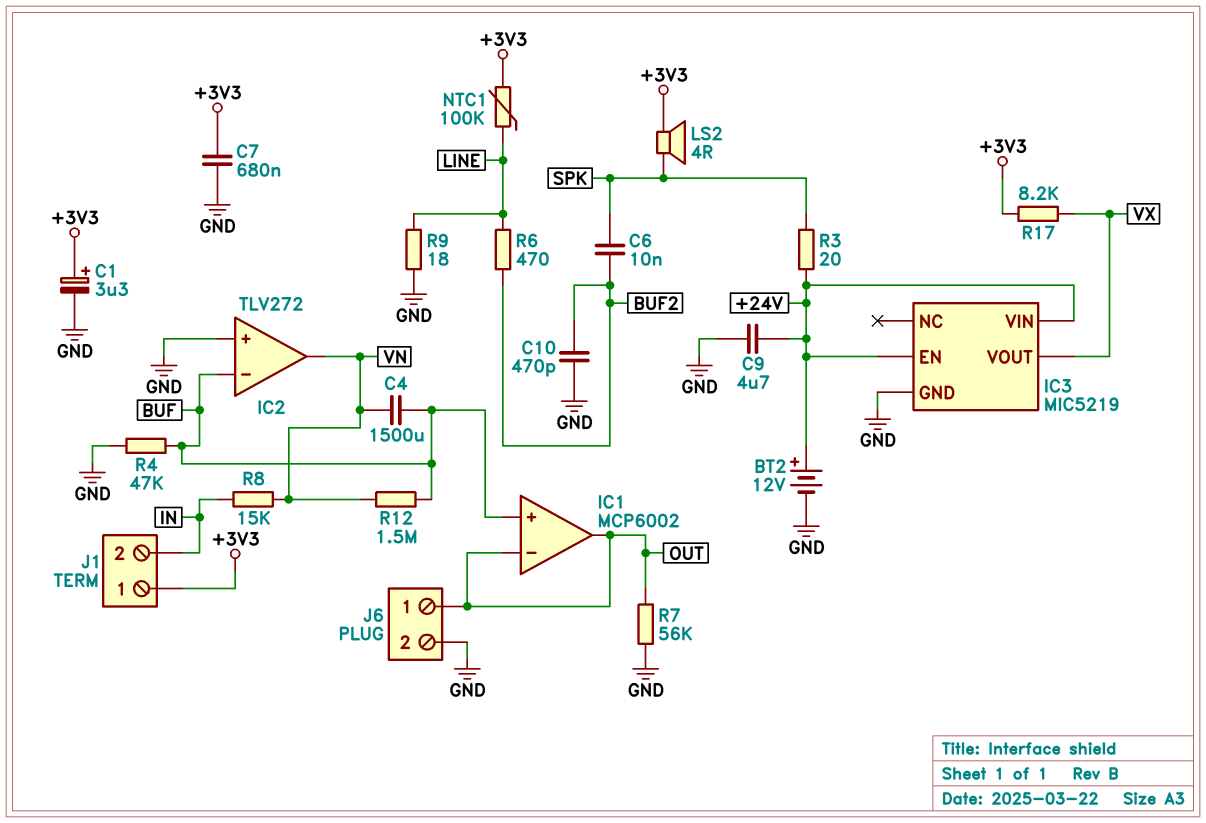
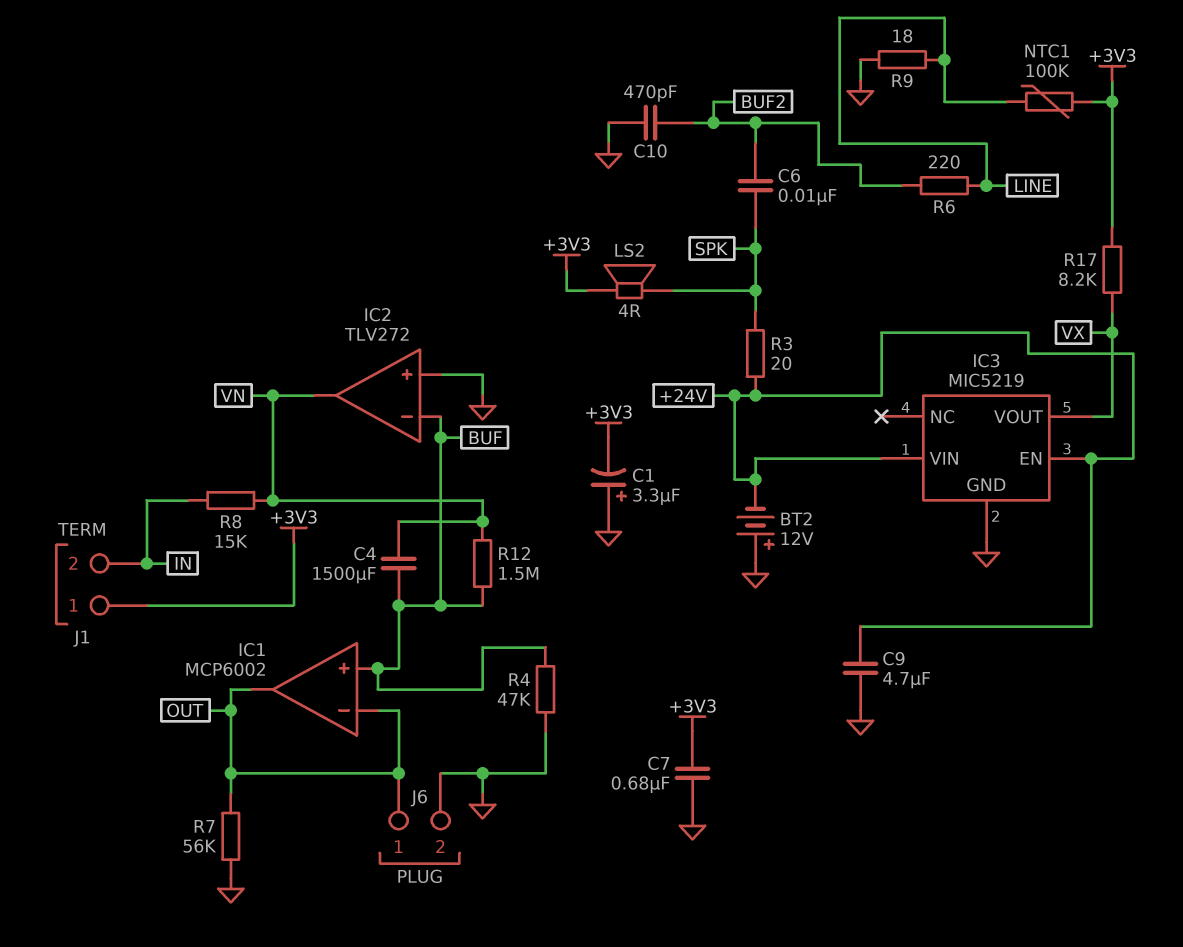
BT2: 12V (plus +24V, minus GND) -> 12V (plus GND, minus +24V)
C1: 3.3uF (plus +3V3, minus GND) -> 3.3uF (plus GND, minus +3V3)
R6: 470 (BUF2, LINE) -> 220 (BUF2, LINE)

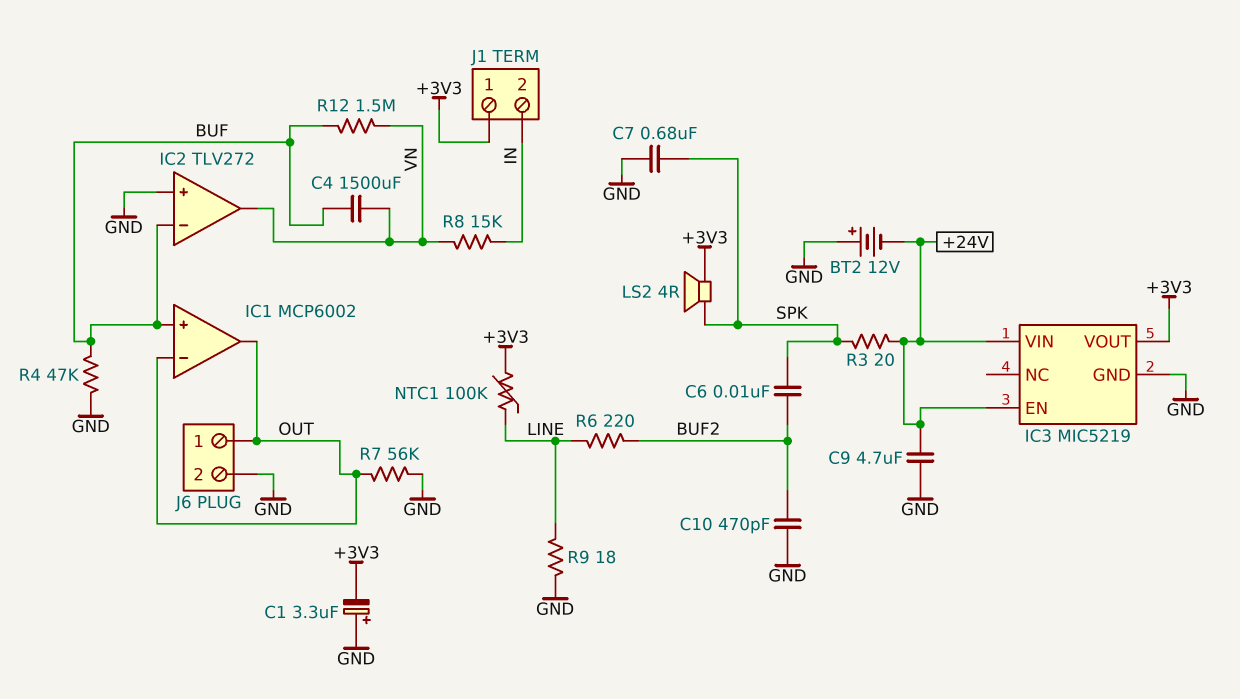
C7: 680nF (+3V3, GND) -> 680nF (GND, SPK)
IC3 pin VOUT: VX -> +3V3
R17: 8.2k (+3V3, VX) -> none

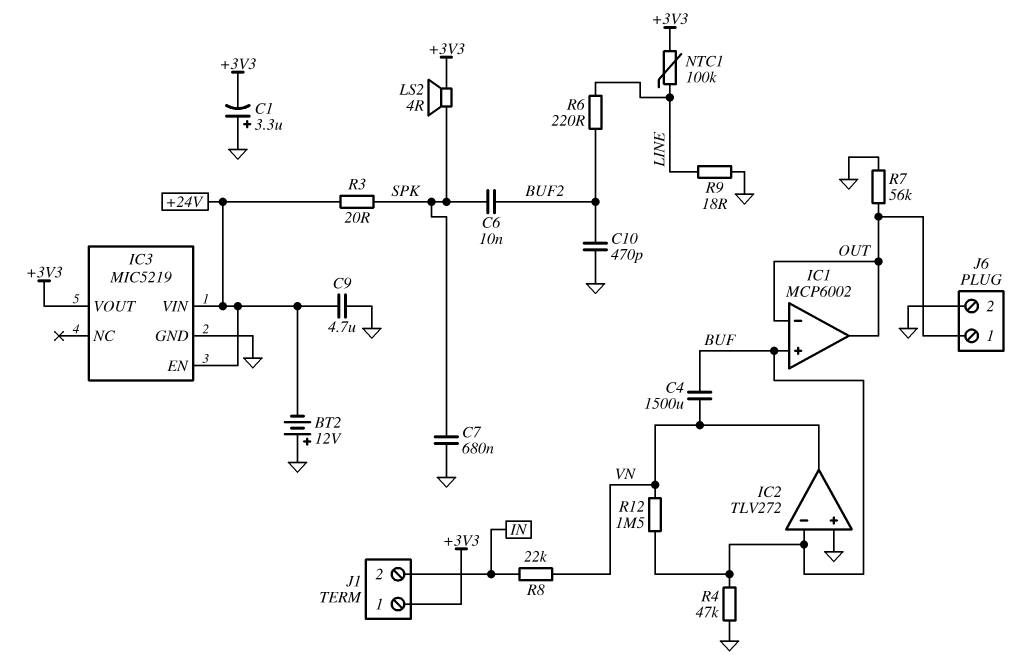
R8: 15k (IN, VN) -> 22k (IN, VN)

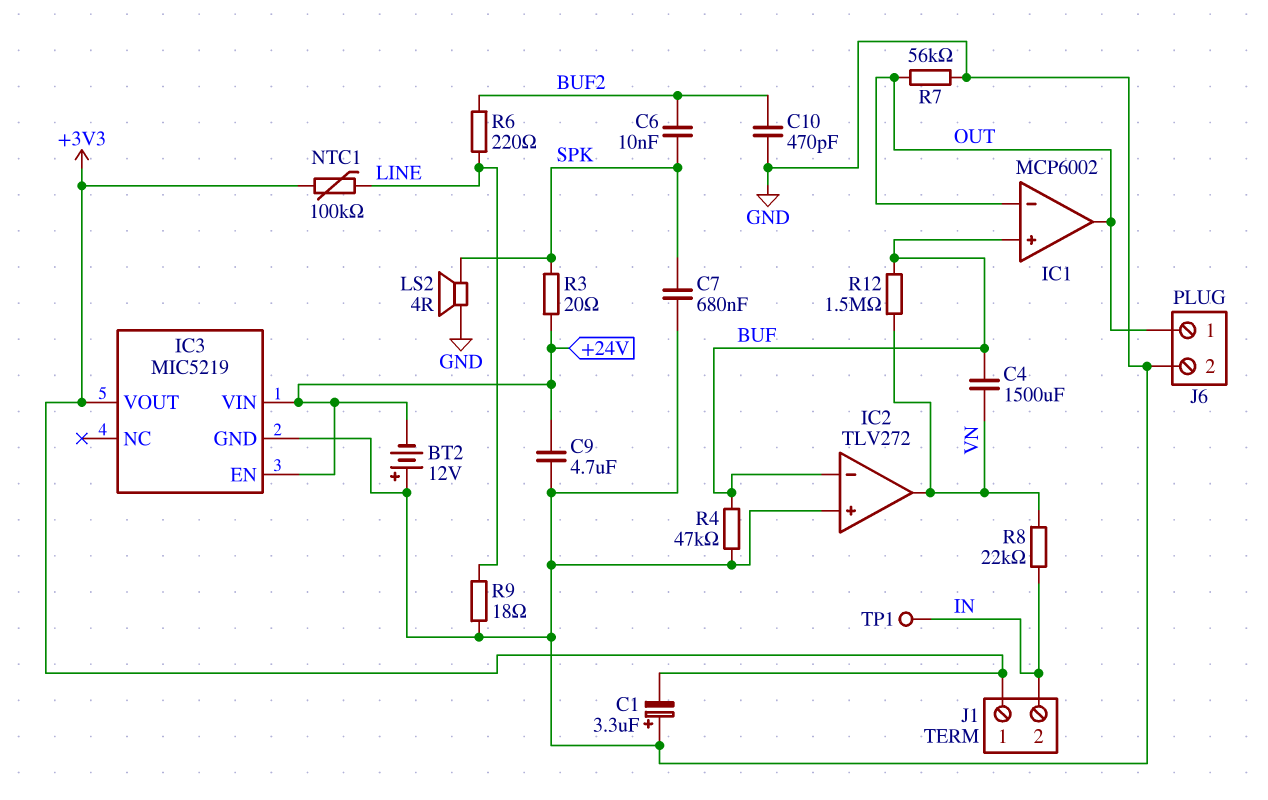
LS2: speaker 4R (+3V3, SPK) -> speaker 4R (GND, SPK)
TP1: none -> test point (IN)

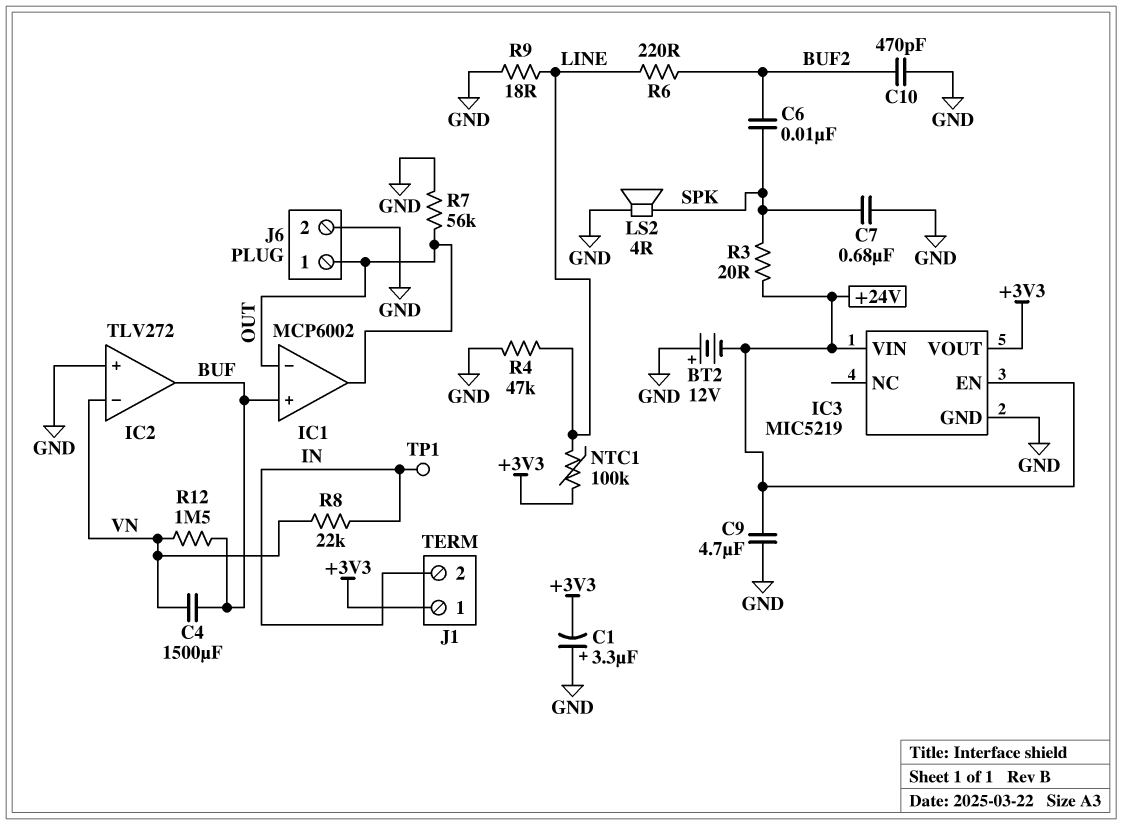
IC2 pin in-: BUF -> VN
IC2 pin out: VN -> BUF
R4: 47k (BUF, GND) -> 47k (GND, LINE)

